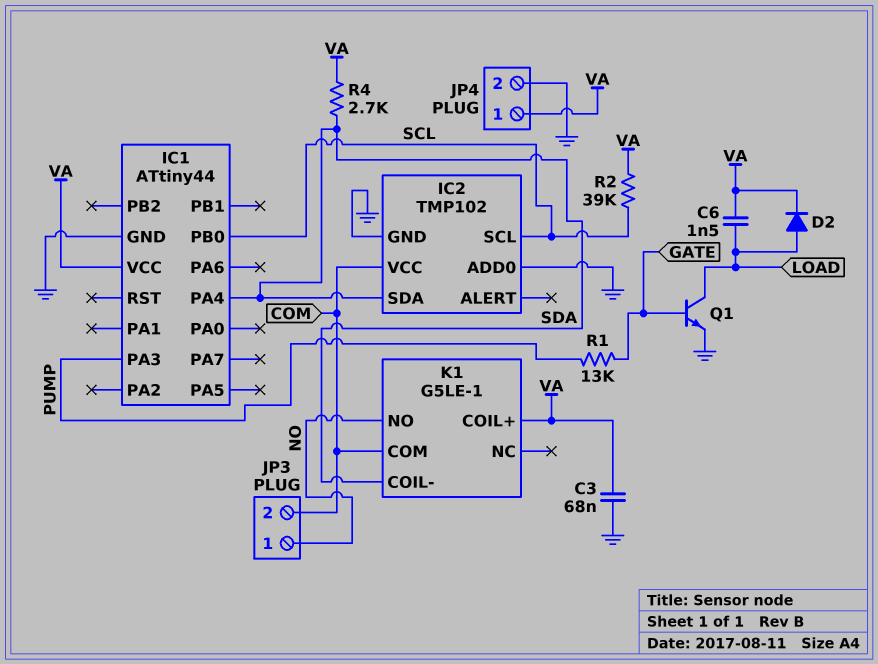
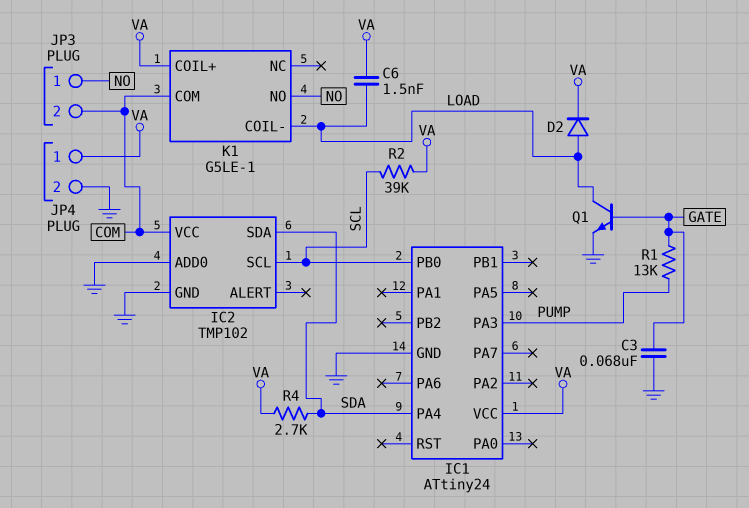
C3: 68nF (GND, VA) -> 68nF (GATE, GND)
IC1: ATtiny44 -> ATtiny24
K1 pin COIL-: SDA -> LOAD

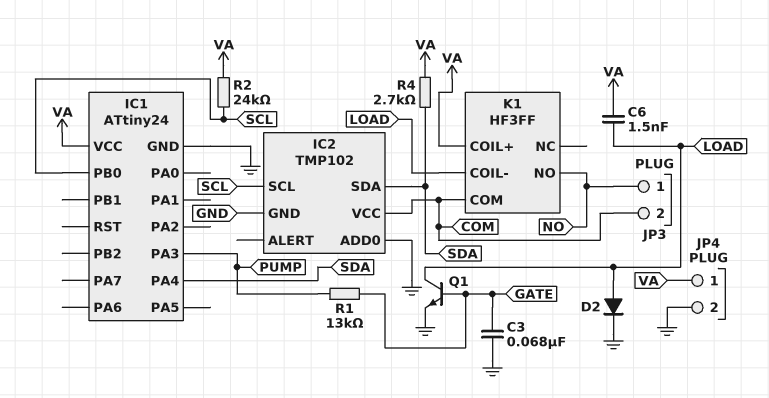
D2: diode (A LOAD, K VA) -> diode (A LOAD, K GND)
K1: G5LE-1 -> HF3FF
R2: 39k (SCL, VA) -> 24k (SCL, VA)

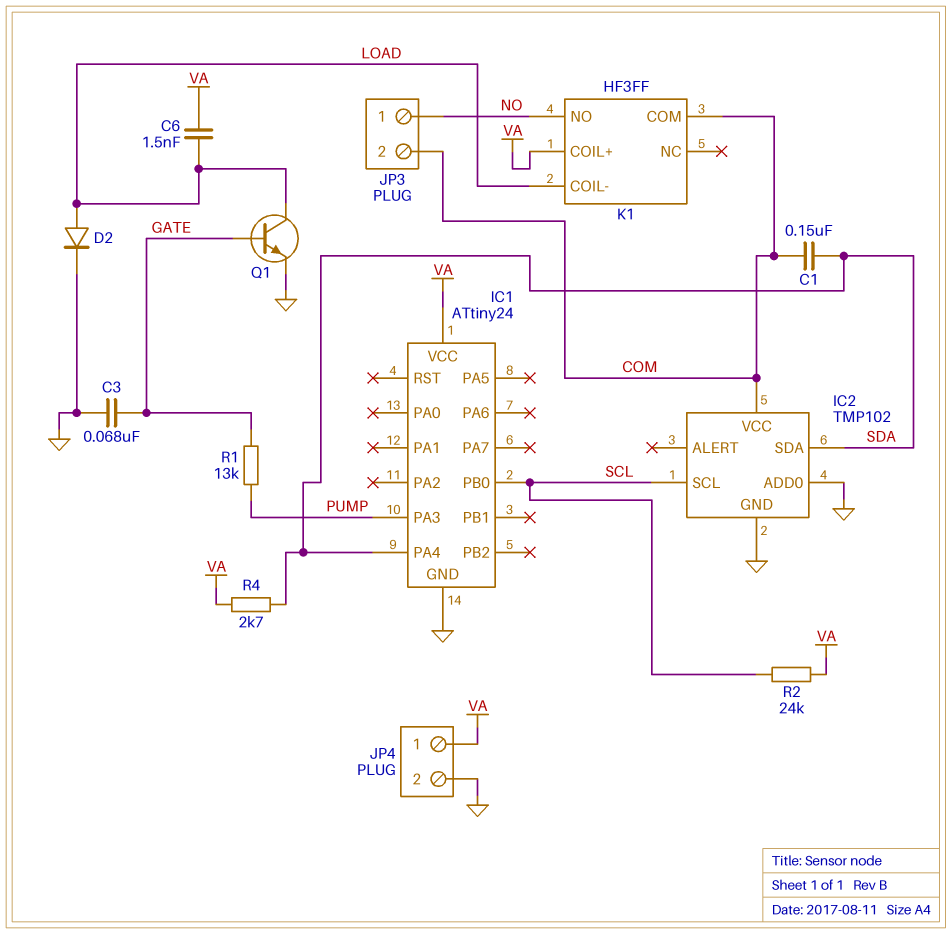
C1: none -> 150nF (COM, SDA)

